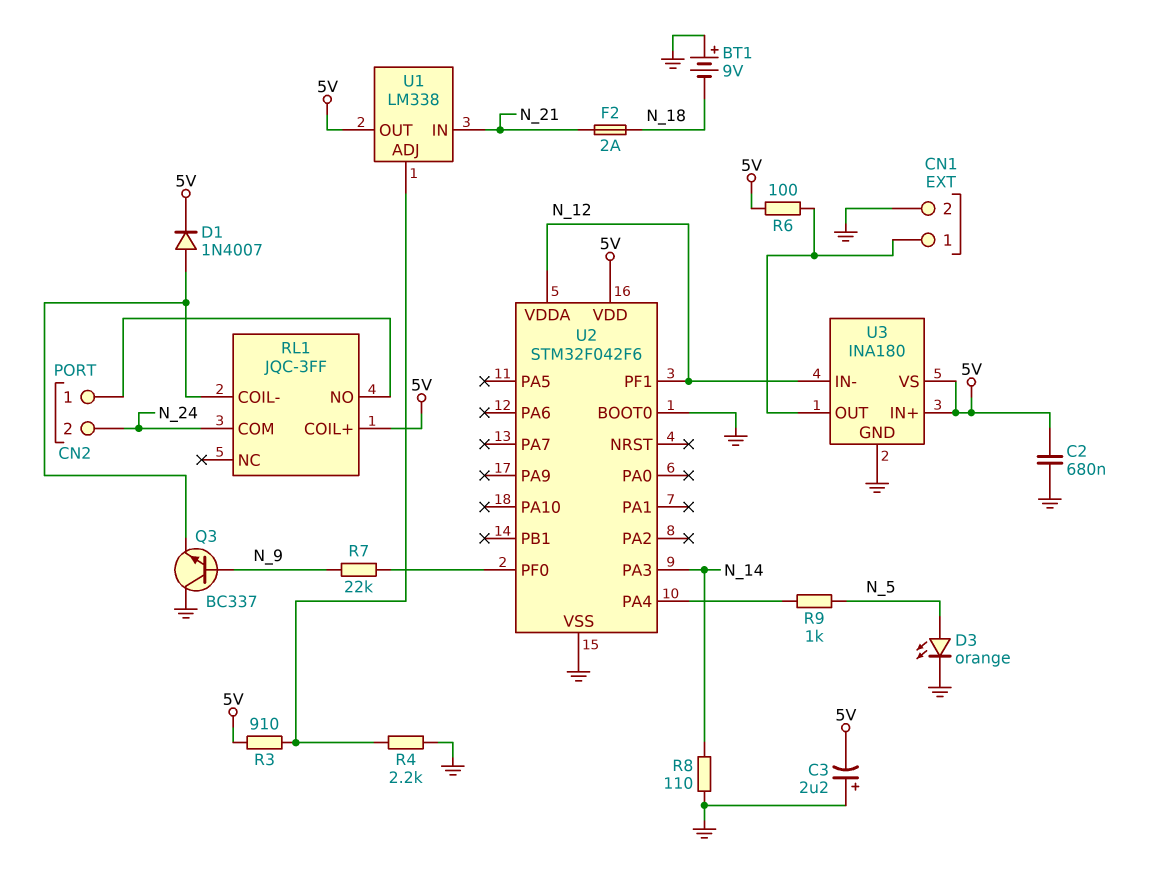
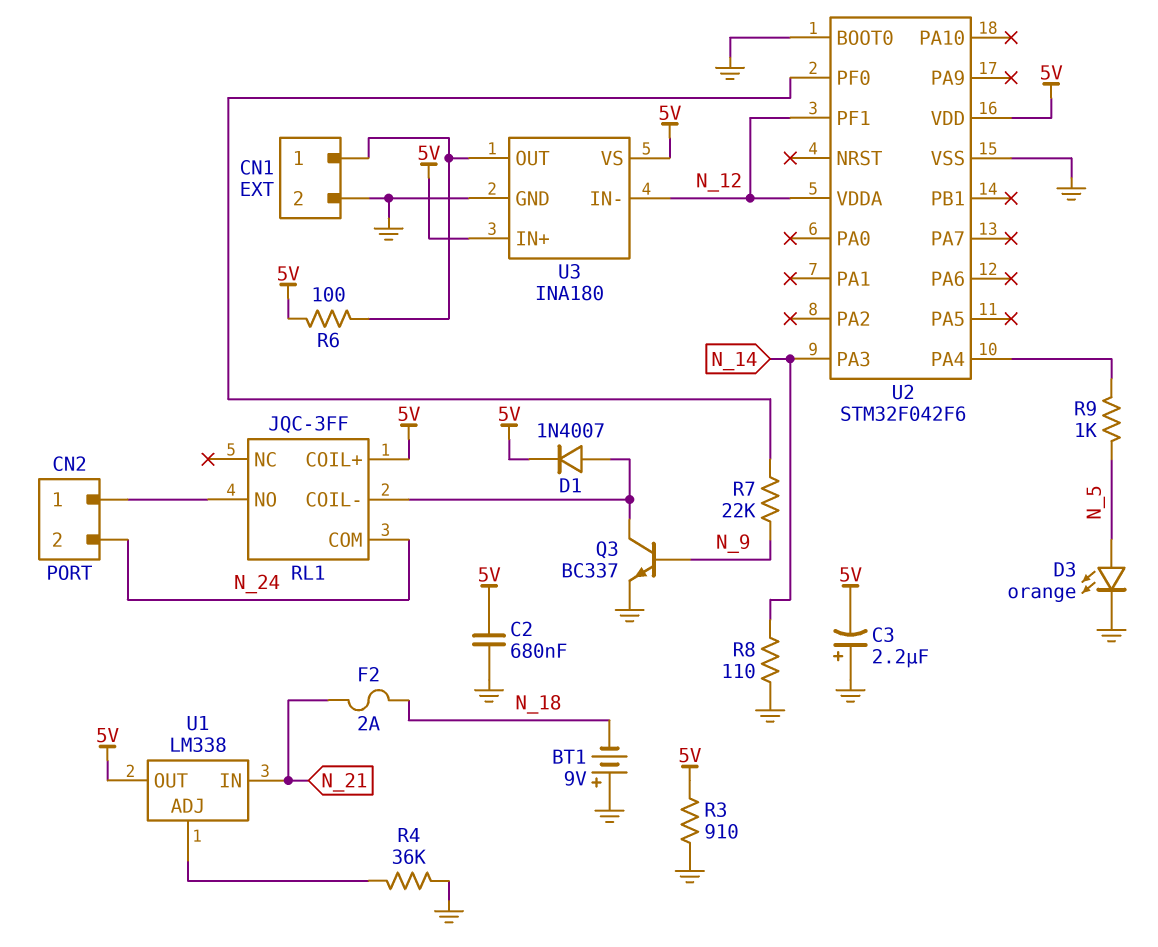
Q3: NPN BC337 (B N_9, C GND, E RL1/COIL-) -> NPN BC337 (B N_9, C RL1/COIL-, E GND)
R3: 910 (5V, U1/ADJ) -> 910 (5V, GND)
R4: 2.2k (GND, U1/ADJ) -> 36k (GND, U1/ADJ)

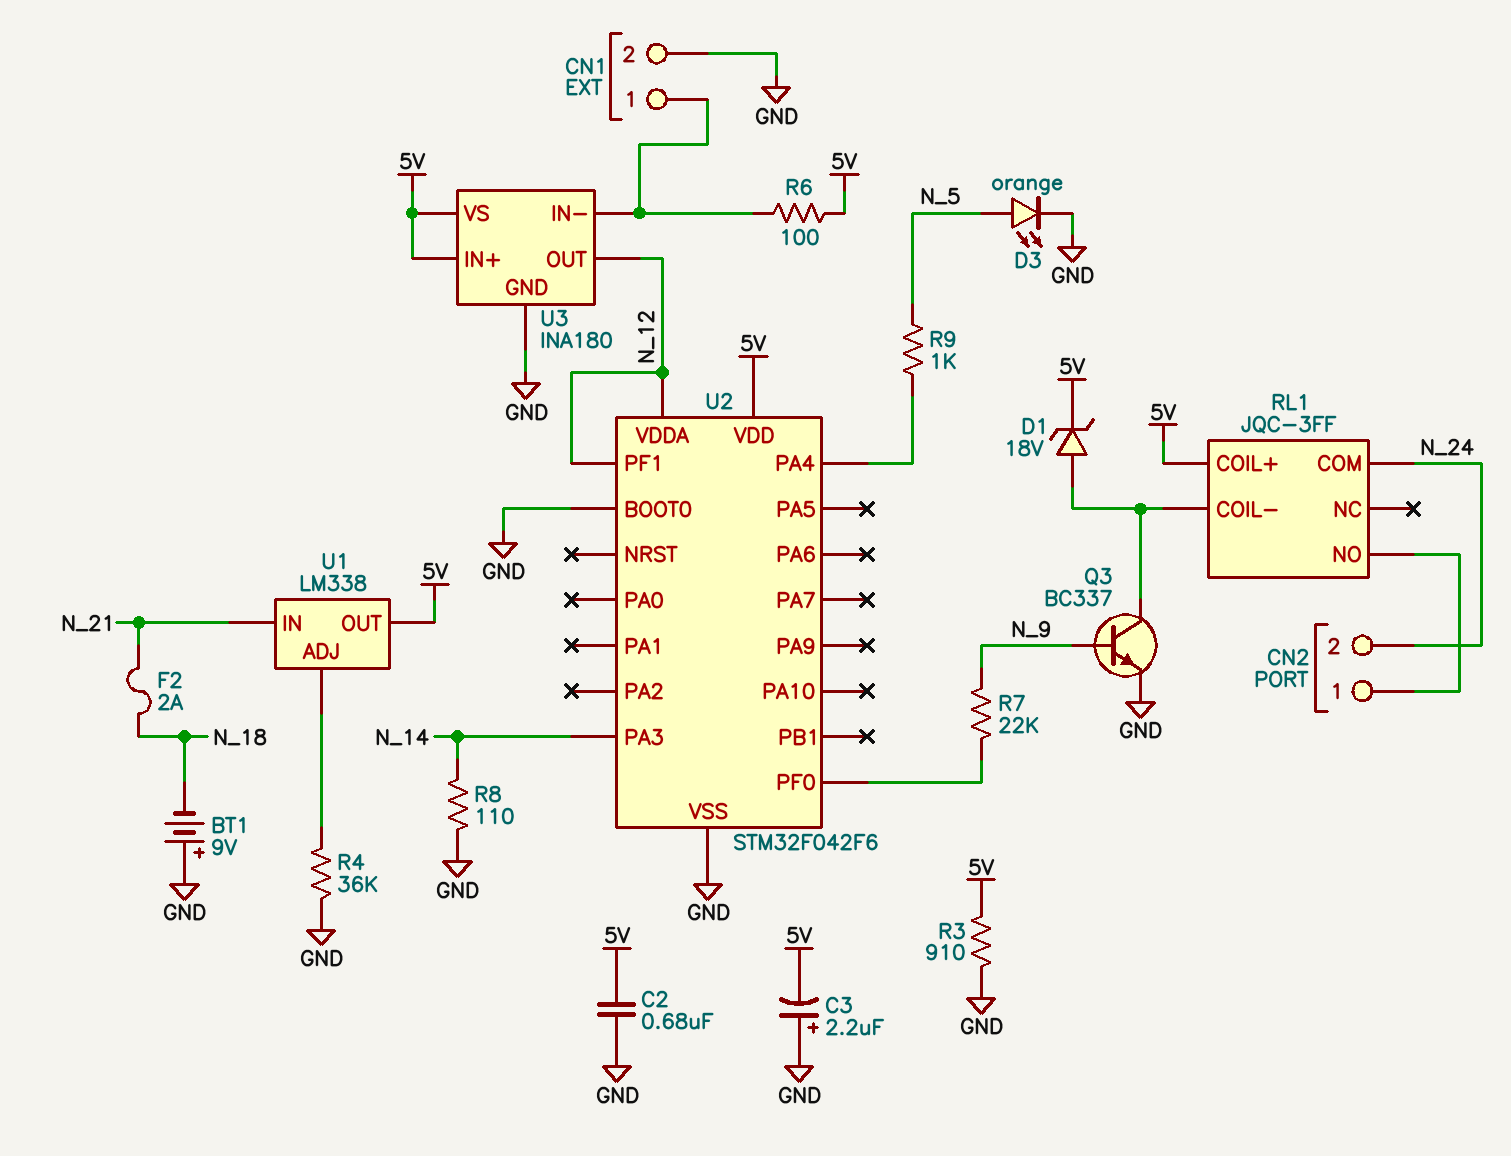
D1: diode 1N4007 (A RL1/COIL-, K 5V) -> zener 18V (A RL1/COIL-, K 5V)
U3 pin IN-: N_12 -> CN1/1
U3 pin OUT: CN1/1 -> N_12

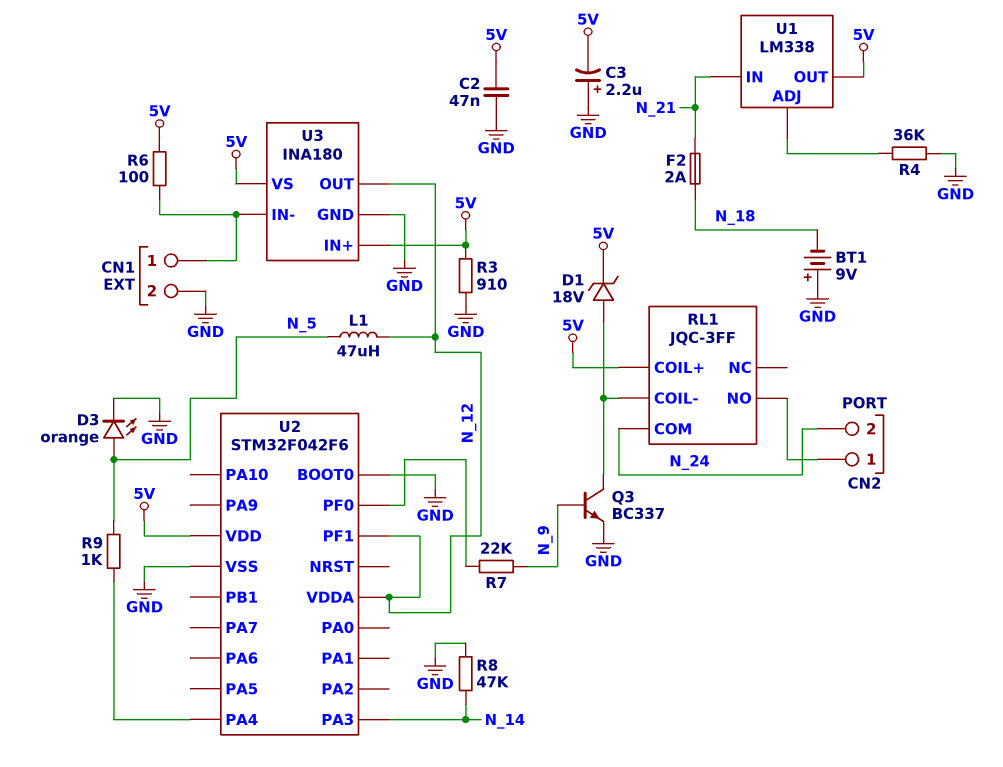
C2: 680nF (5V, GND) -> 47nF (5V, GND)
L1: none -> 47uH (N_5, N_12)
R8: 110 (GND, N_14) -> 47k (GND, N_14)

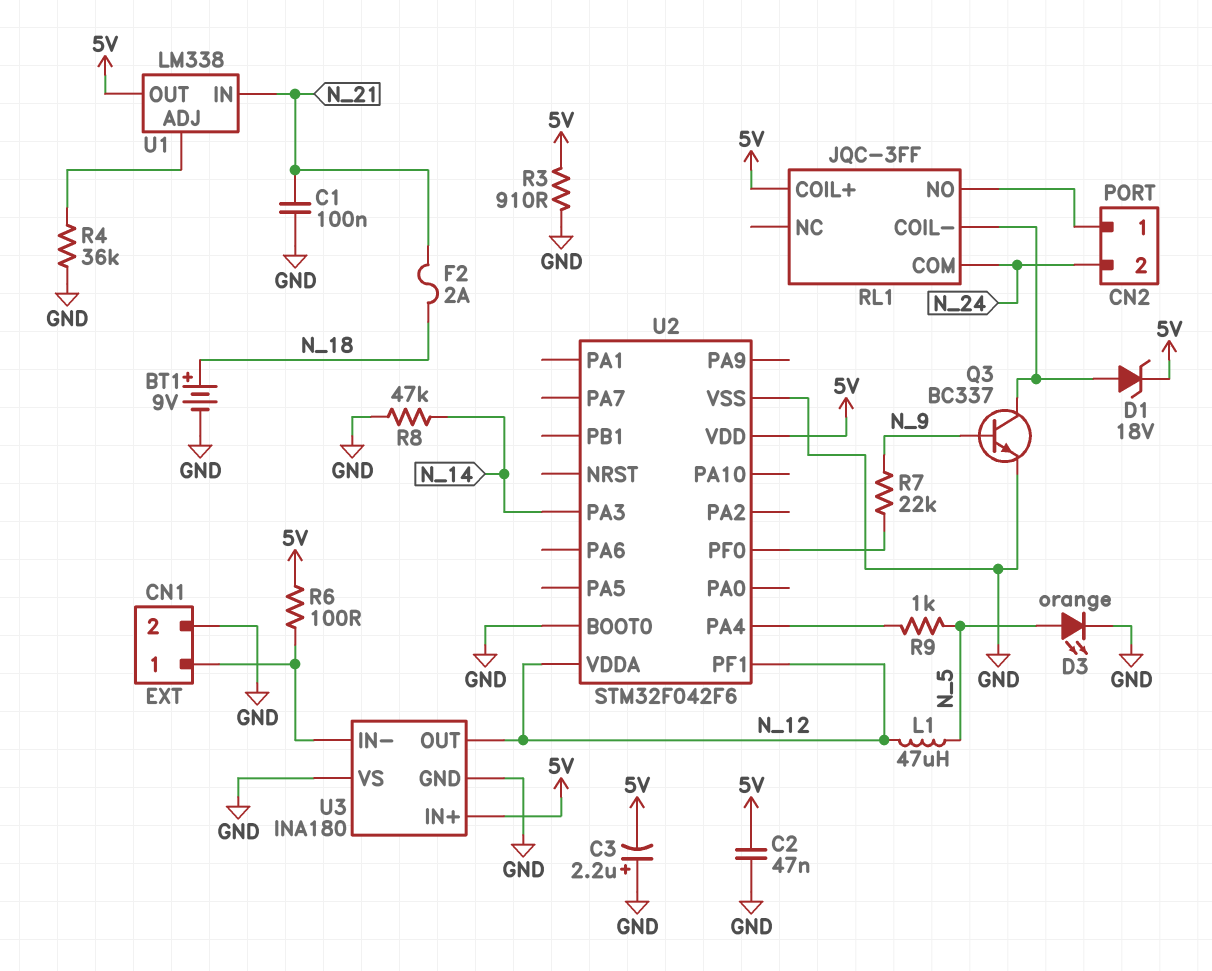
BT1: 9V (plus GND, minus N_18) -> 9V (plus N_18, minus GND)
C1: none -> 100nF (GND, N_21)
U3 pin VS: 5V -> GND

